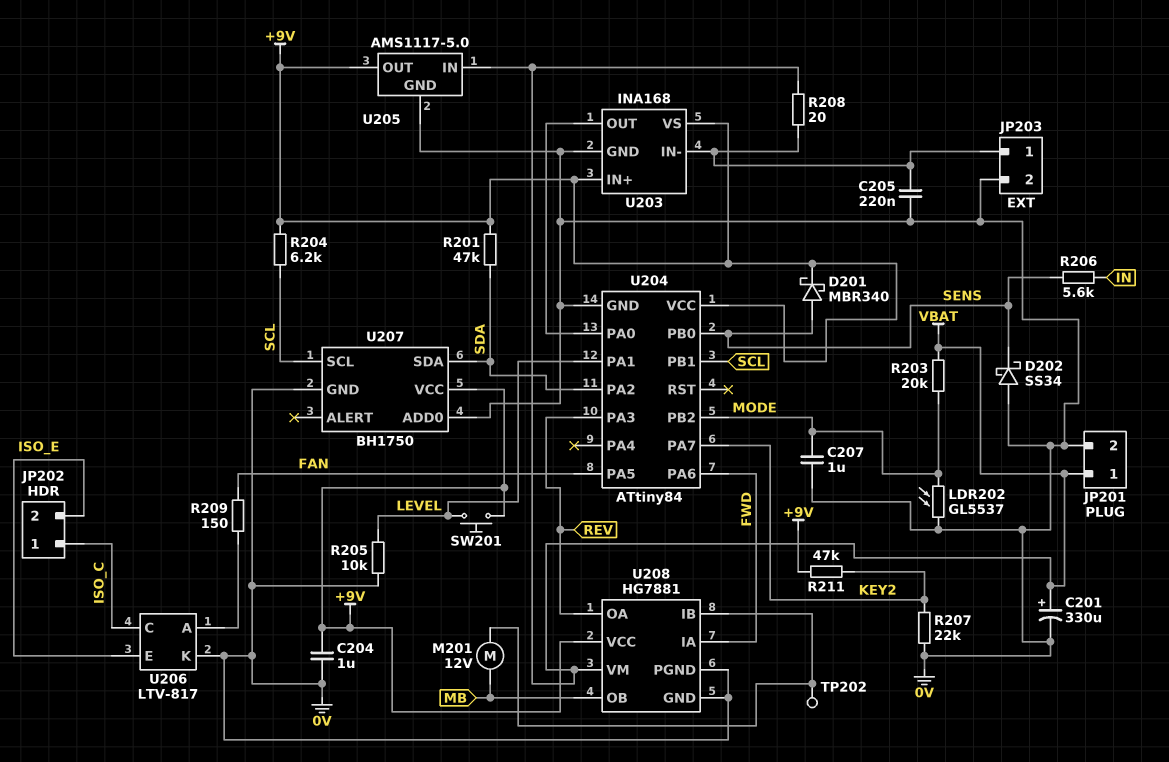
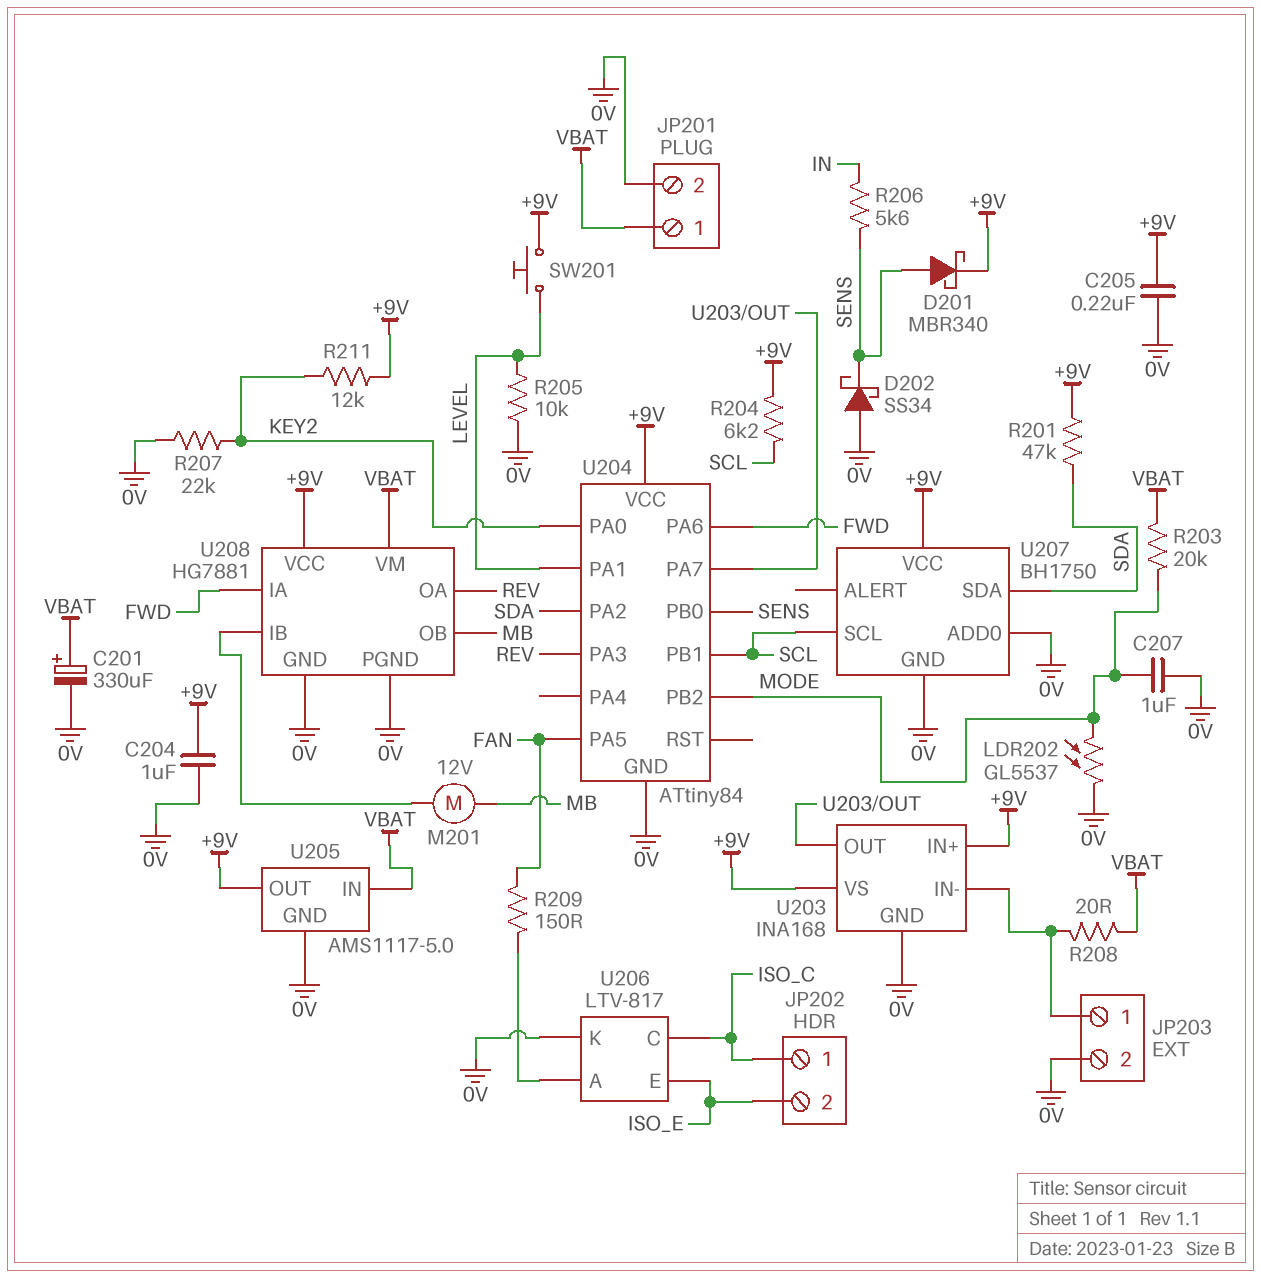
C205: 220nF (0V, JP203/1) -> 220nF (+9V, 0V)
R211: 47k (+9V, KEY2) -> 12k (+9V, KEY2)
TP202: test point (U208/IB) -> none
U204 pin PA0: U203/OUT -> KEY2
U204 pin PA7: KEY2 -> U203/OUT

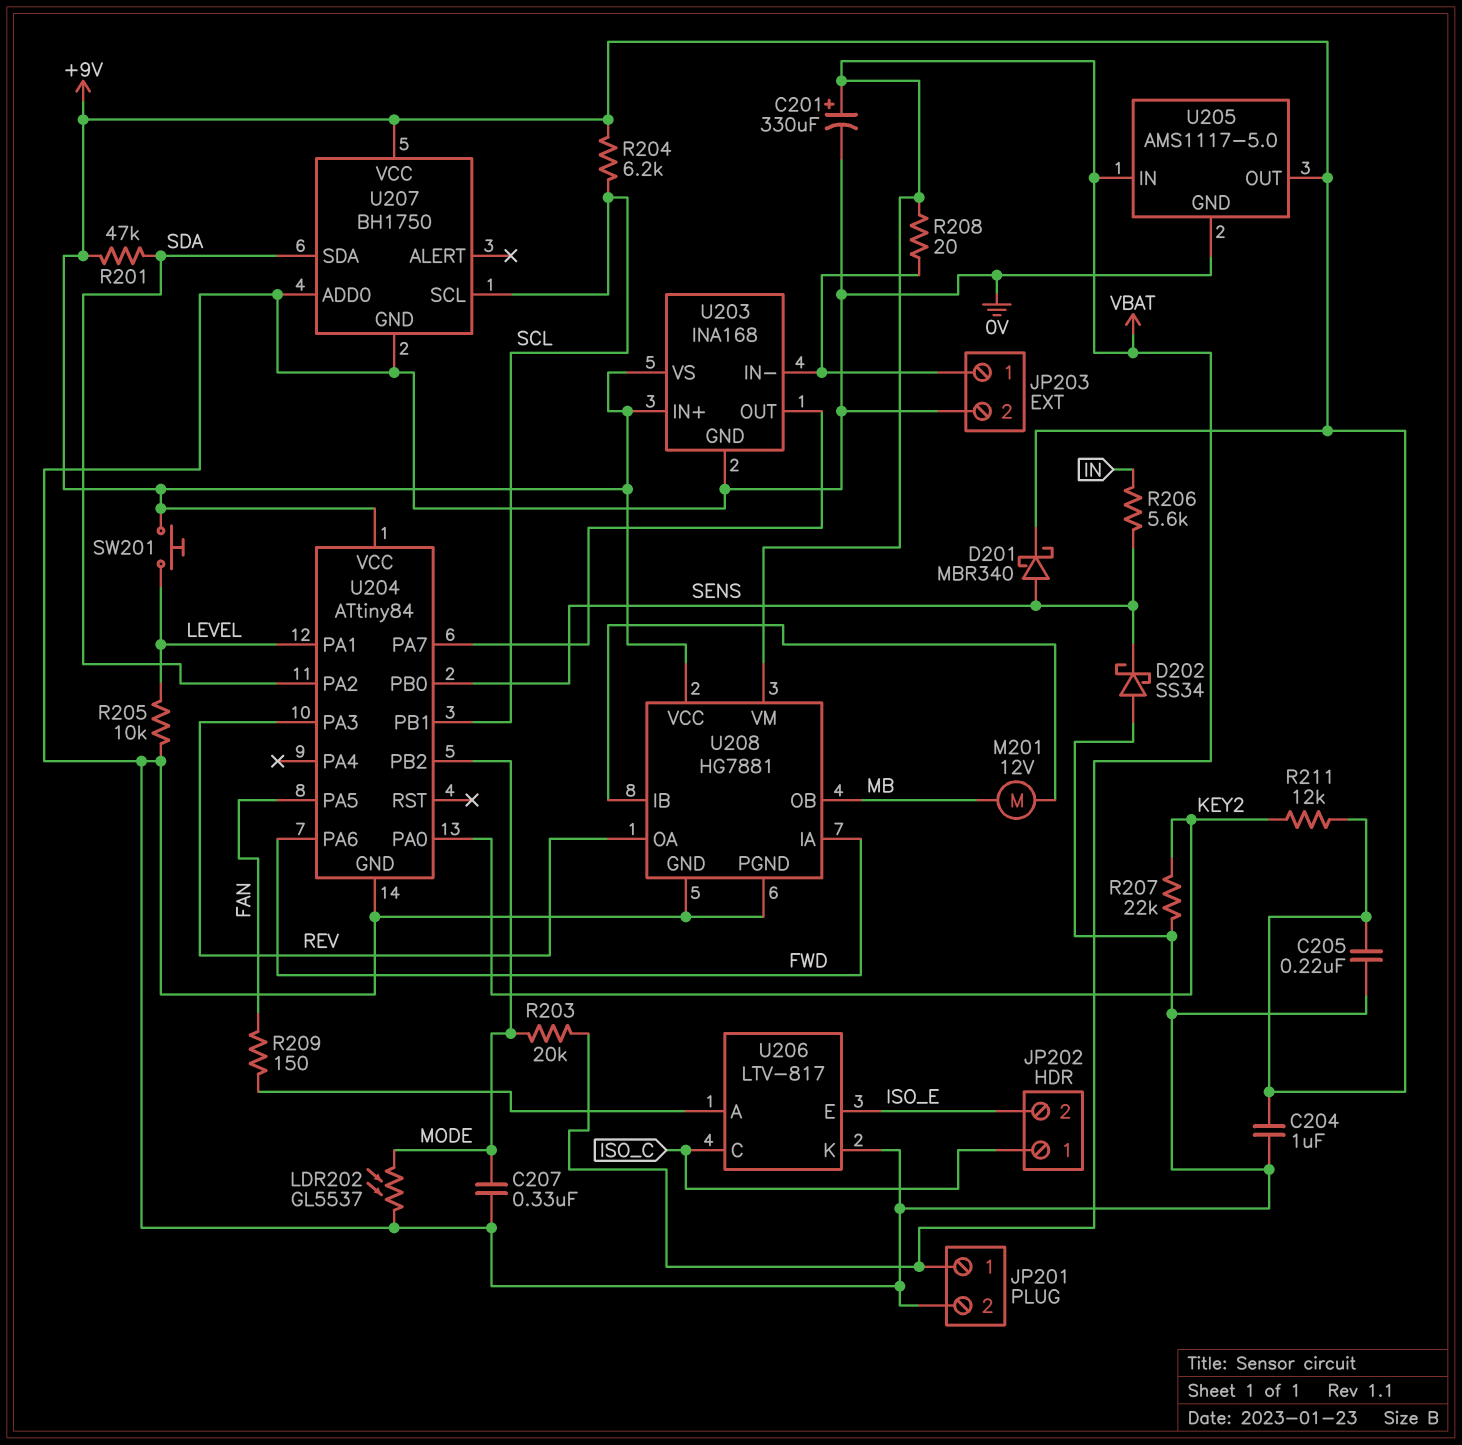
C207: 1uF (0V, MODE) -> 330nF (0V, MODE)

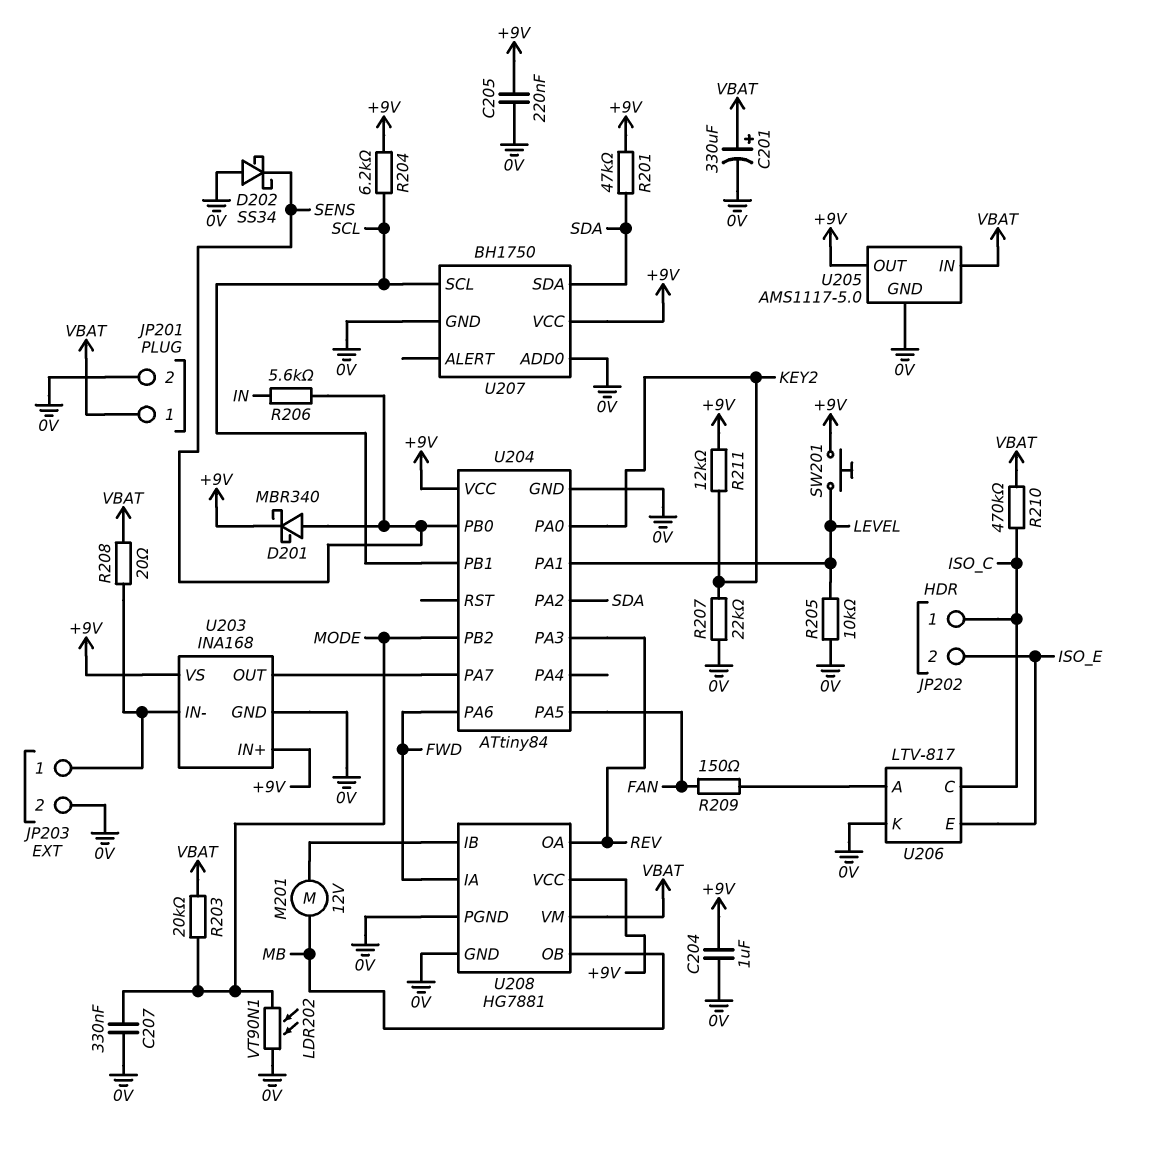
LDR202: GL5537 (0V, MODE) -> VT90N1 (0V, MODE)
R210: none -> 470k (ISO_C, VBAT)

